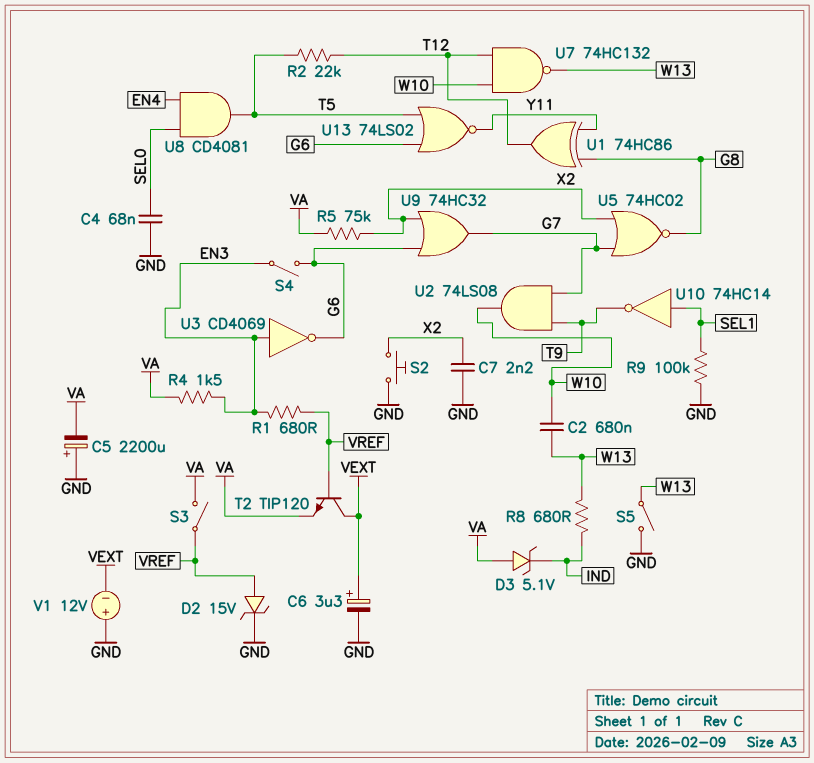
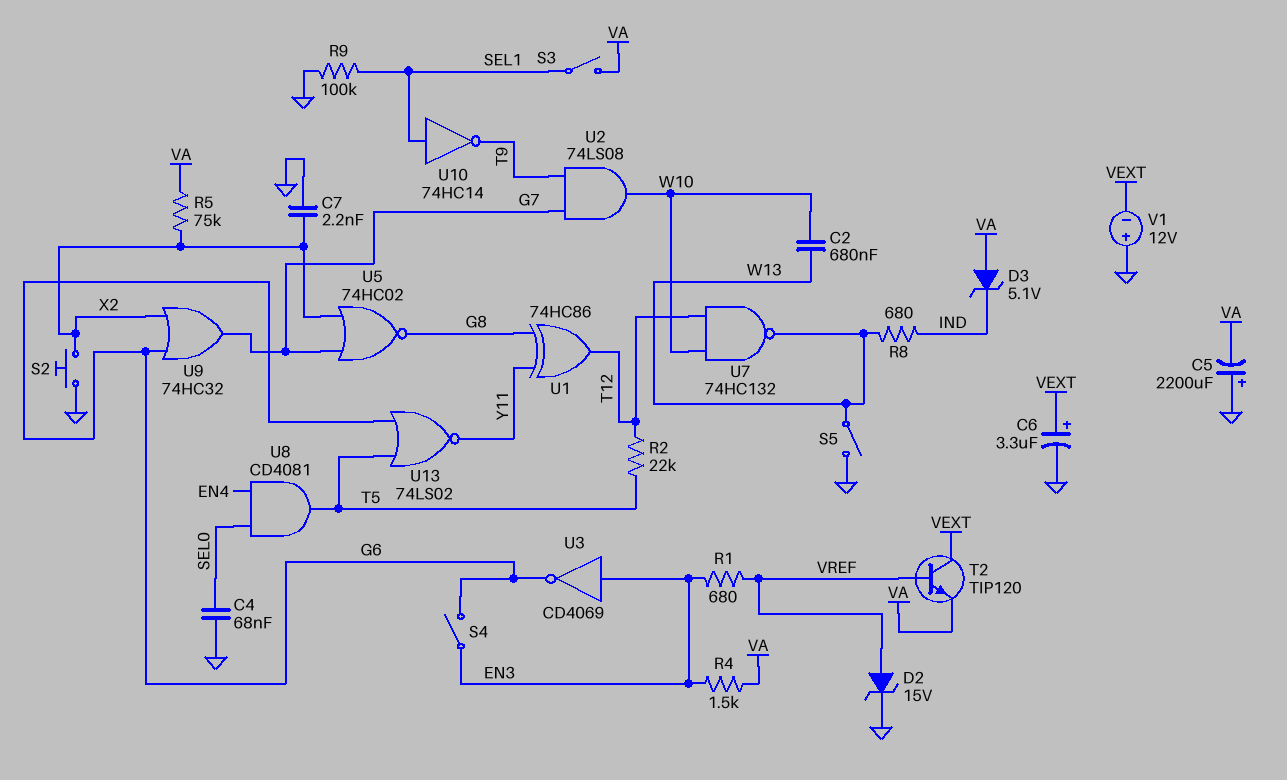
S3: switch (VA, VREF) -> switch (SEL1, VA)

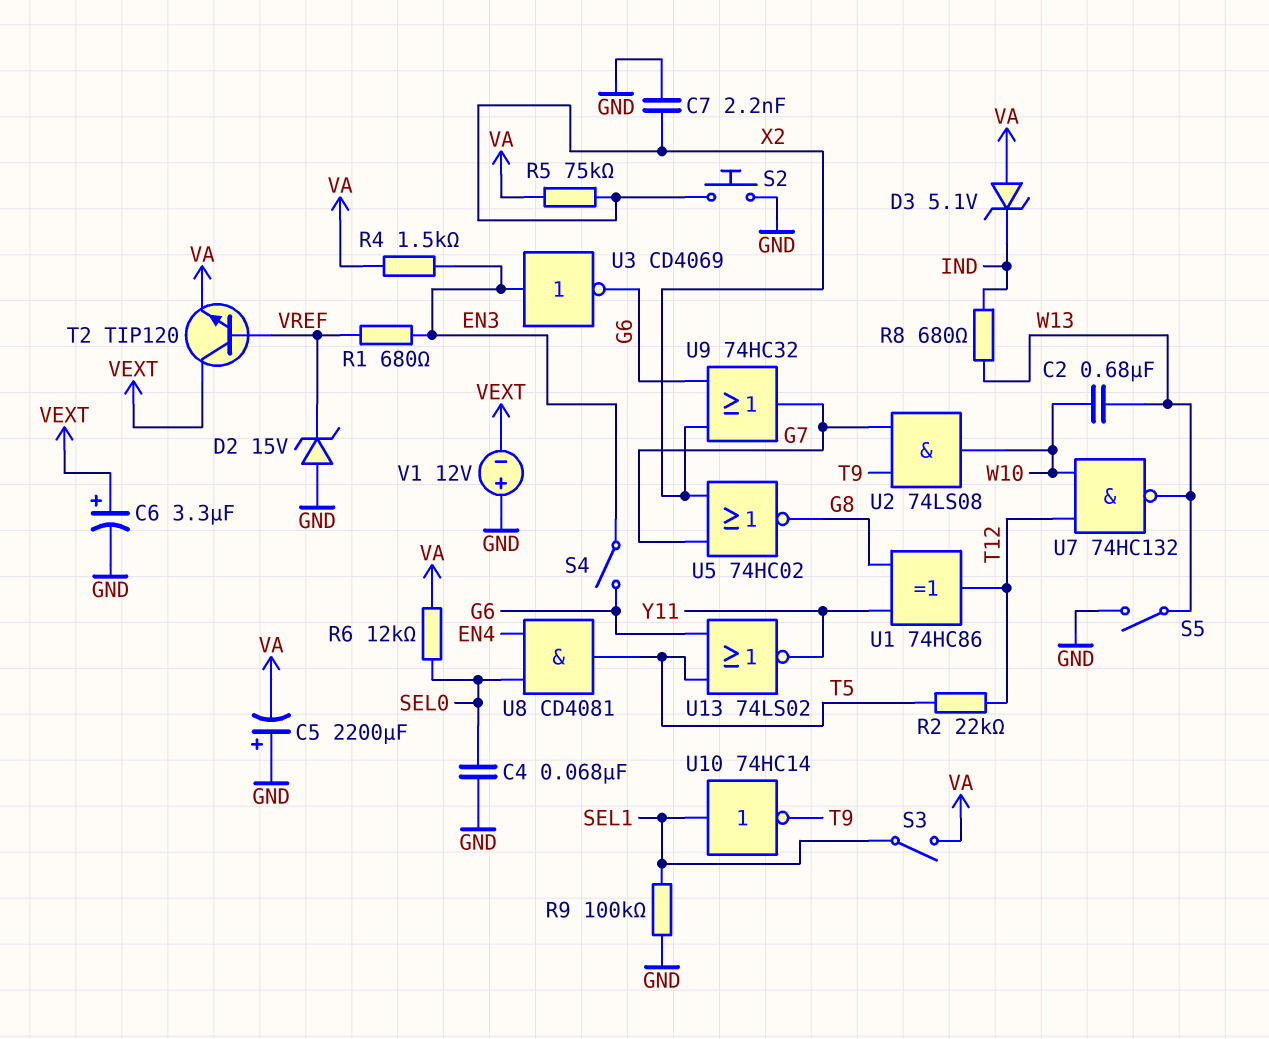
D2: zener 15V (A VREF, K GND) -> zener 15V (A GND, K VREF)
R6: none -> 12k (SEL0, VA)

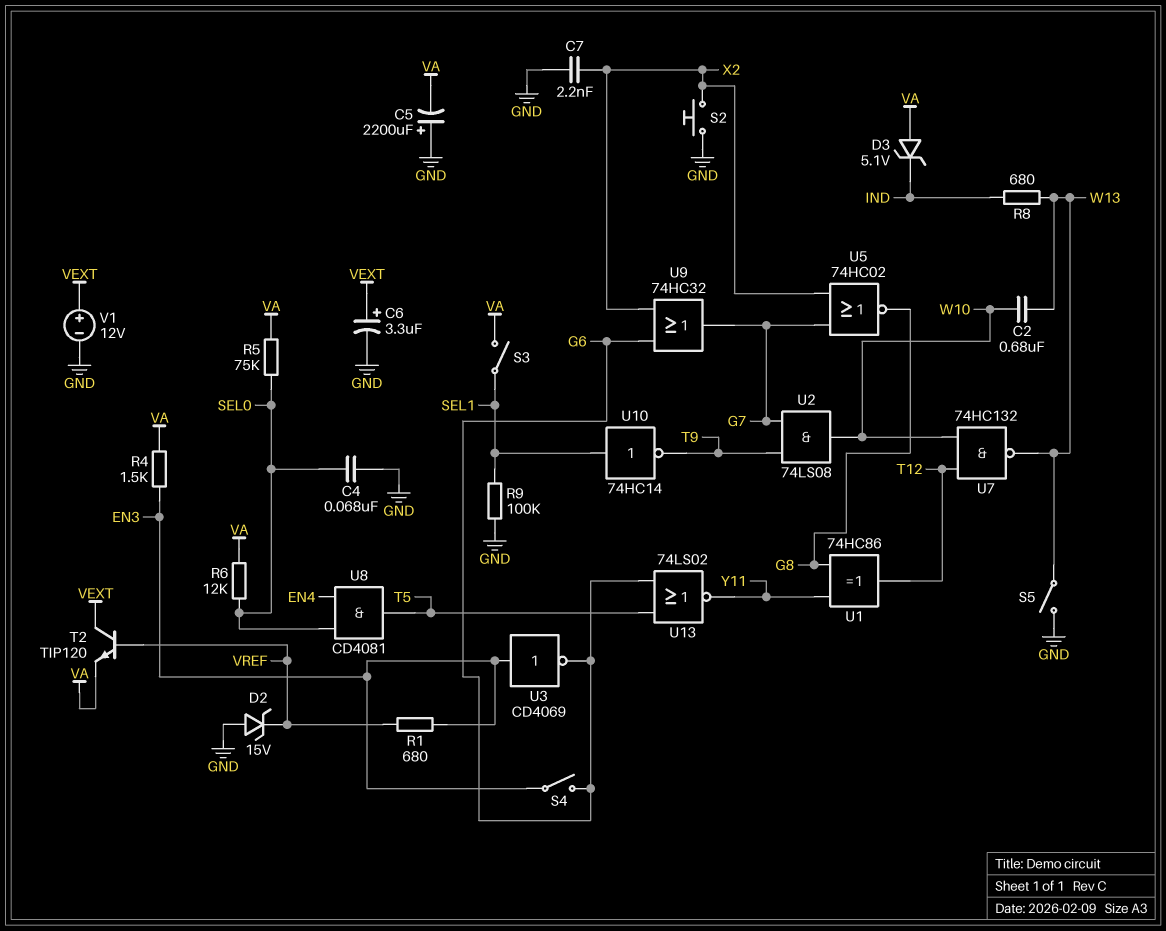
R2: 22k (T5, T12) -> none
R5: 75k (VA, X2) -> 75k (SEL0, VA)
V1: 12V (plus GND, minus VEXT) -> 12V (plus VEXT, minus GND)

